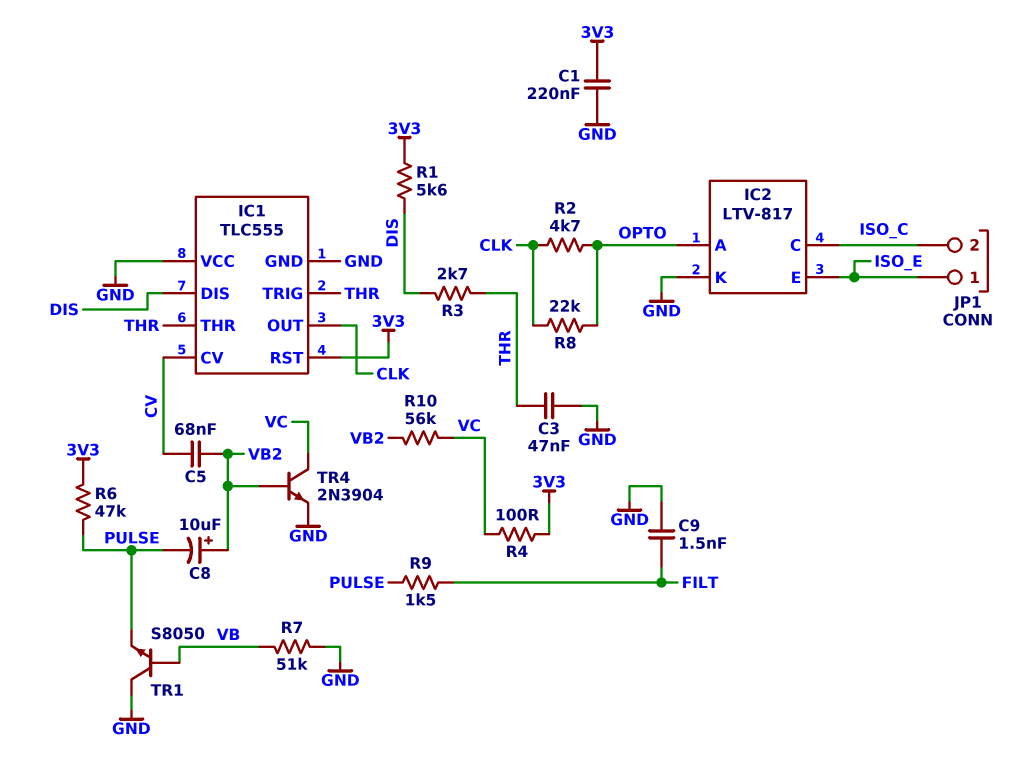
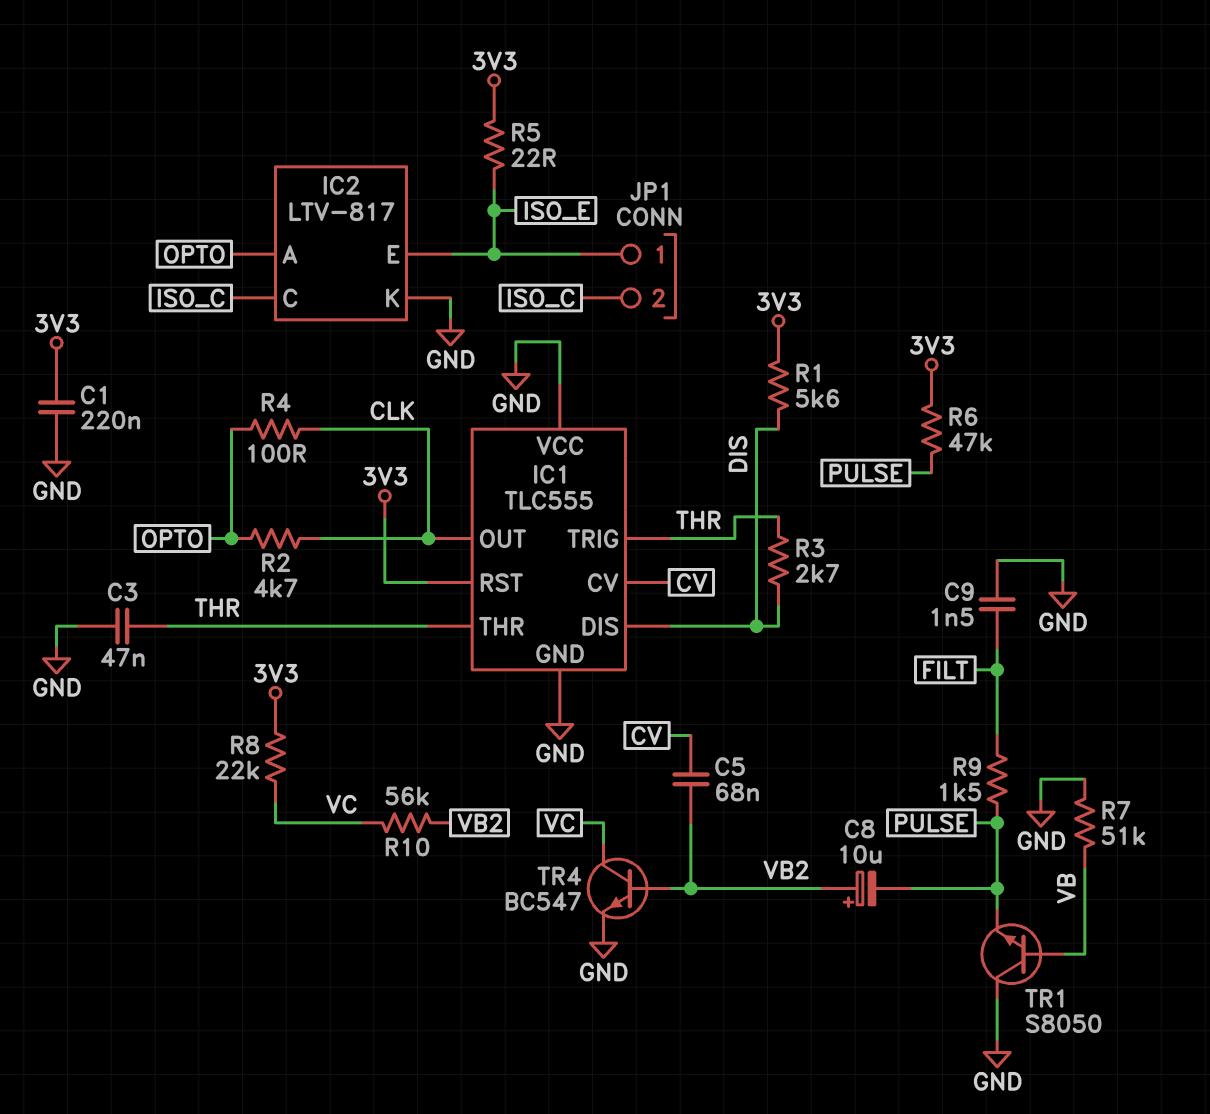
R4: 100 (3V3, VC) -> 100 (CLK, OPTO)
R5: none -> 22 (3V3, ISO_E)
R8: 22k (CLK, OPTO) -> 22k (3V3, VC)
TR4: NPN 2N3904 (B VB2, C VC, E GND) -> NPN BC547 (B VB2, C VC, E GND)

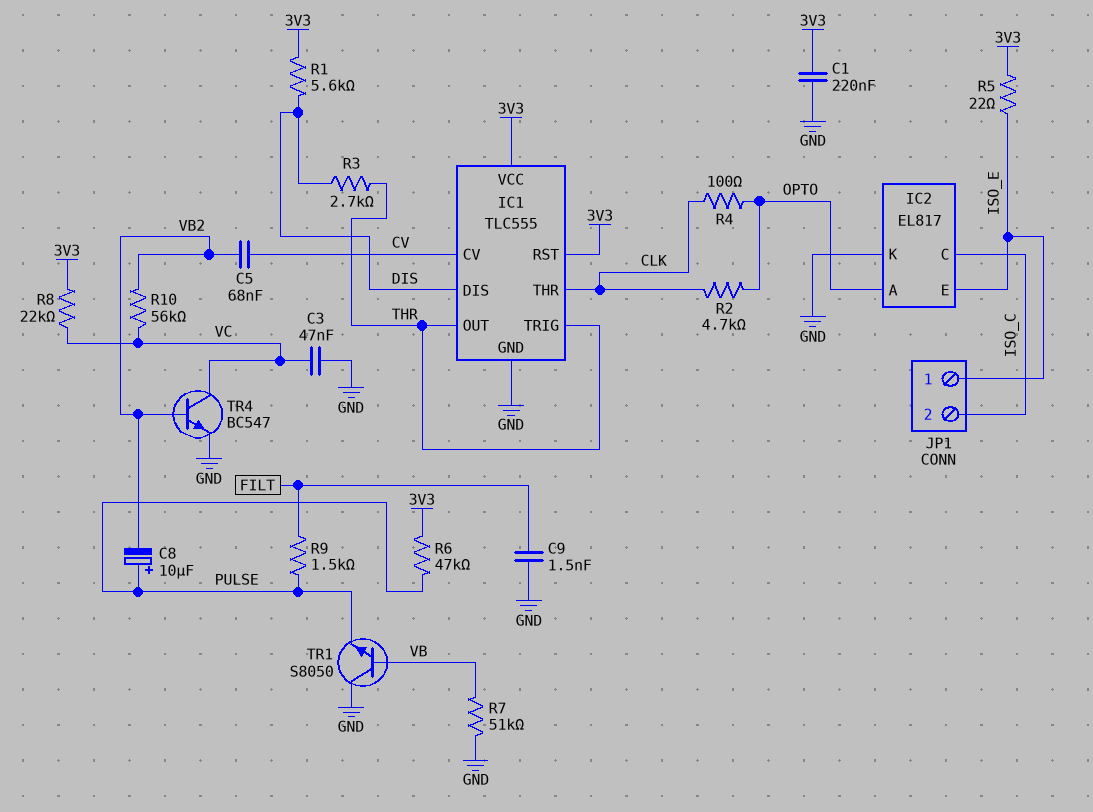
C3: 47nF (GND, THR) -> 47nF (GND, VC)
C8: 10uF (plus VB2, minus PULSE) -> 10uF (plus PULSE, minus VB2)
IC1 pin OUT: CLK -> THR
IC1 pin THR: THR -> CLK
IC1 pin VCC: GND -> 3V3
IC2: LTV-817 -> EL817

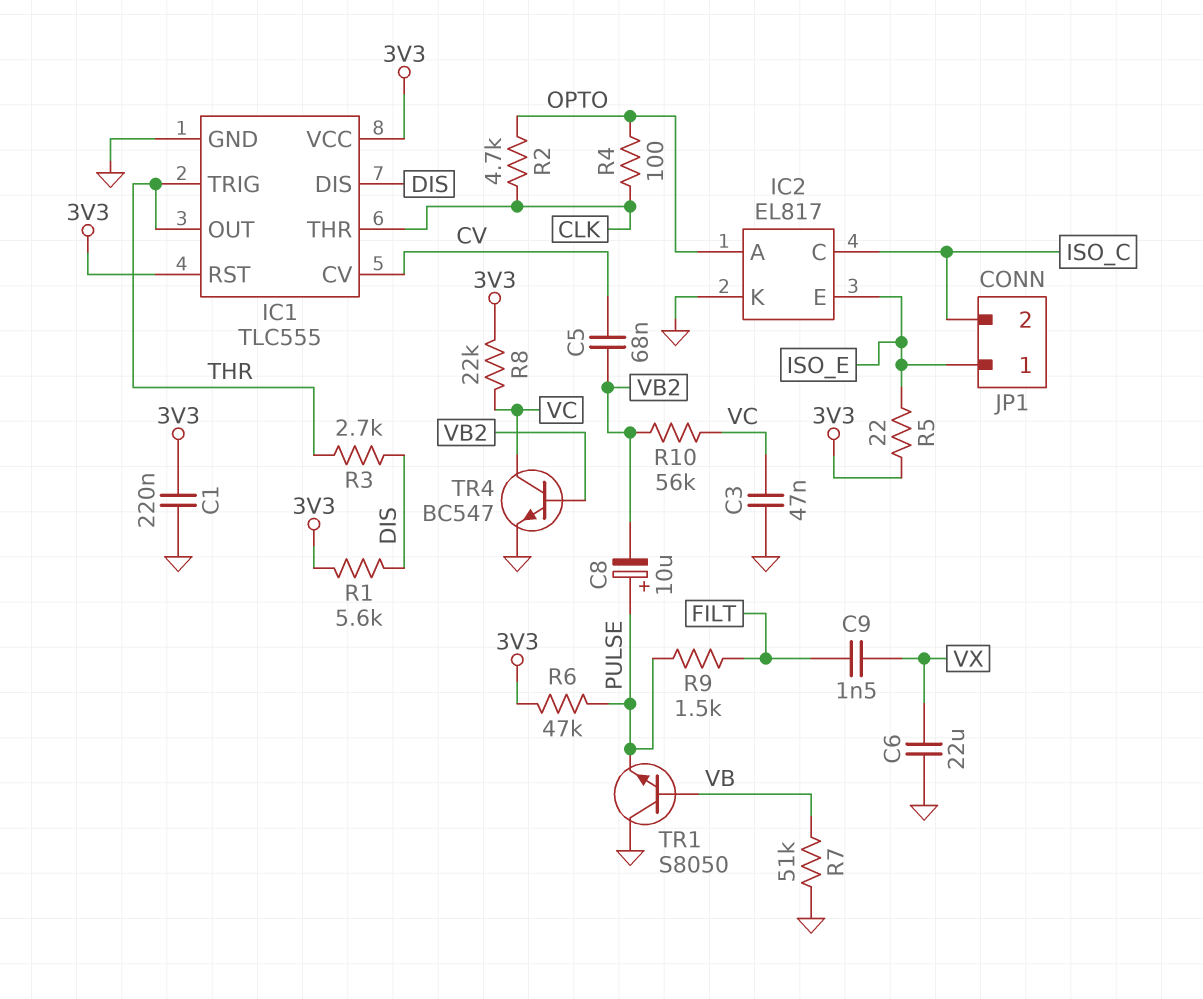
C6: none -> 22uF (GND, VX)
C9: 1.5nF (FILT, GND) -> 1.5nF (FILT, VX)

